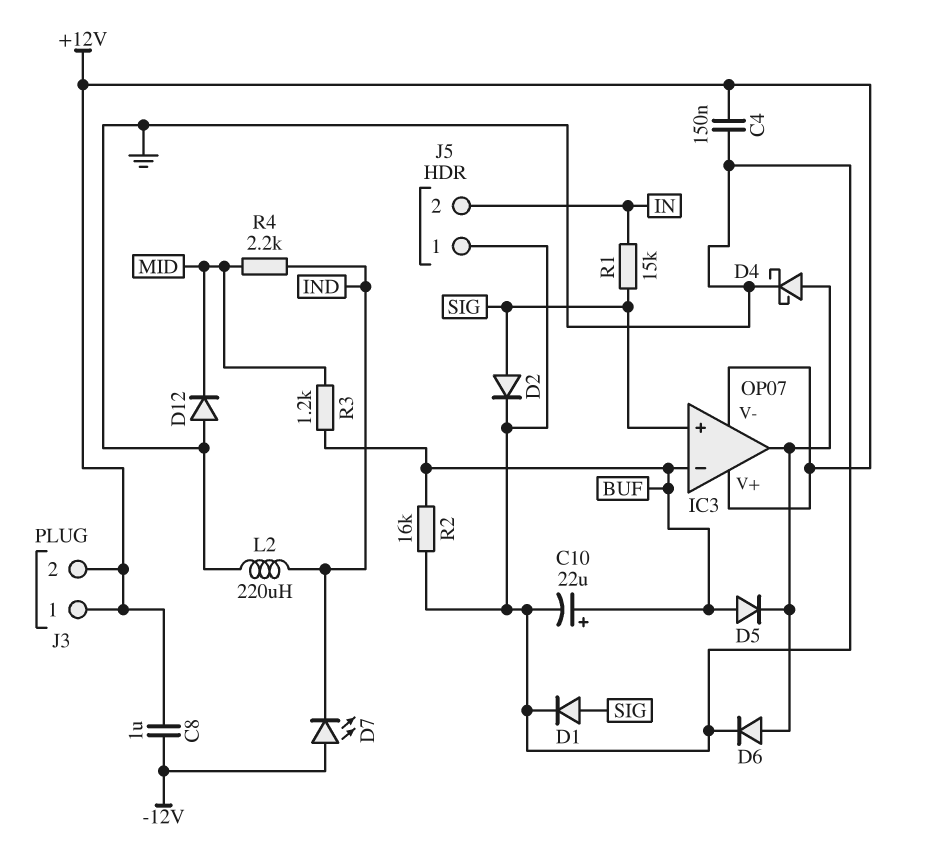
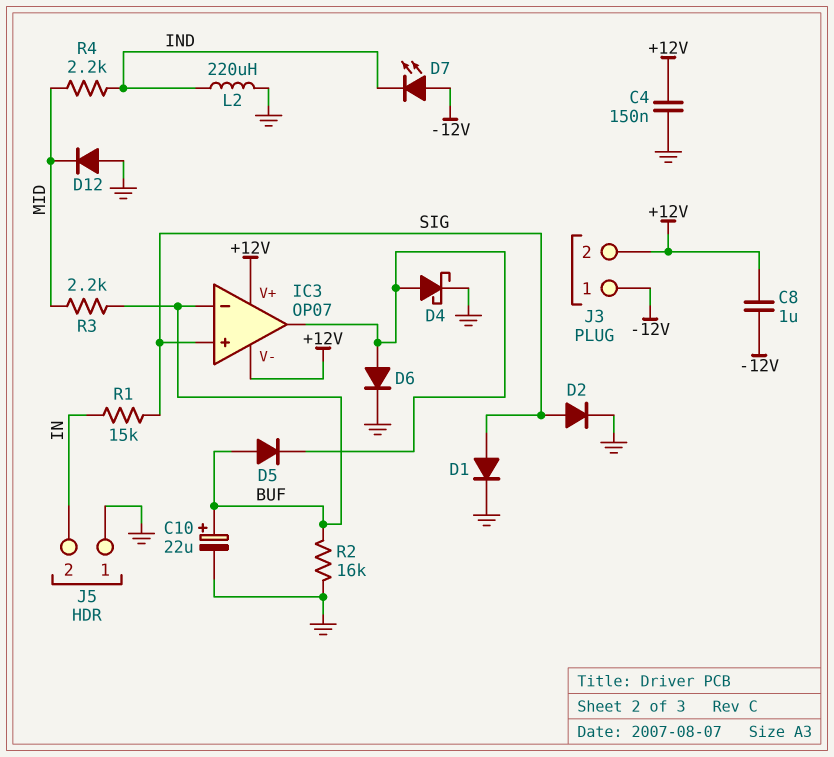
J3 pin 1: +12V -> -12V
R3: 1.2k (BUF, MID) -> 2.2k (BUF, MID)

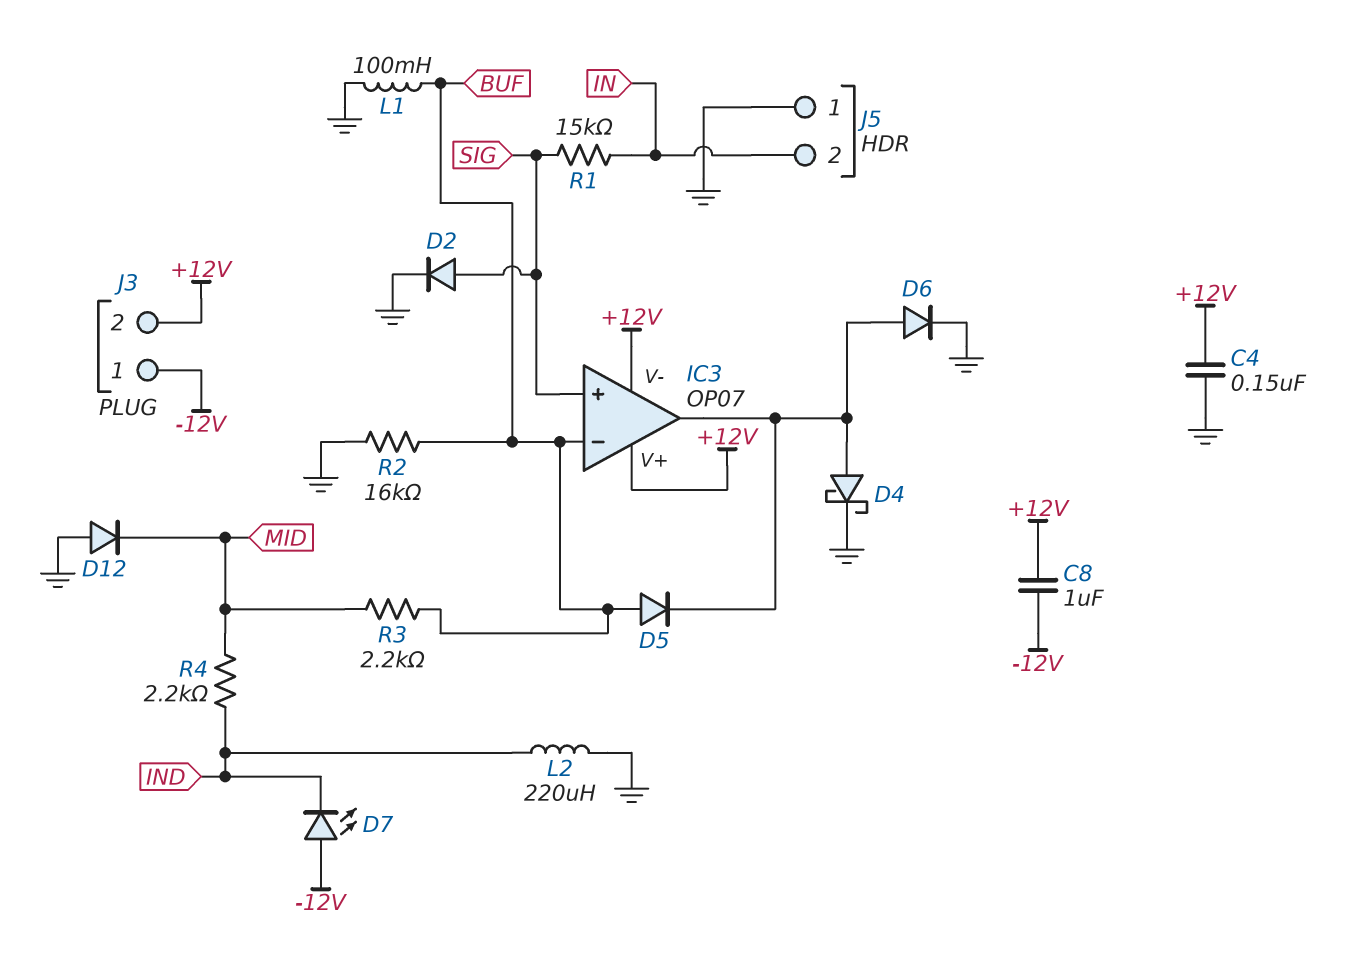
C10: 22uF (plus BUF, minus GND) -> none
D1: diode (A SIG, K GND) -> none
L1: none -> 100mH (BUF, GND)

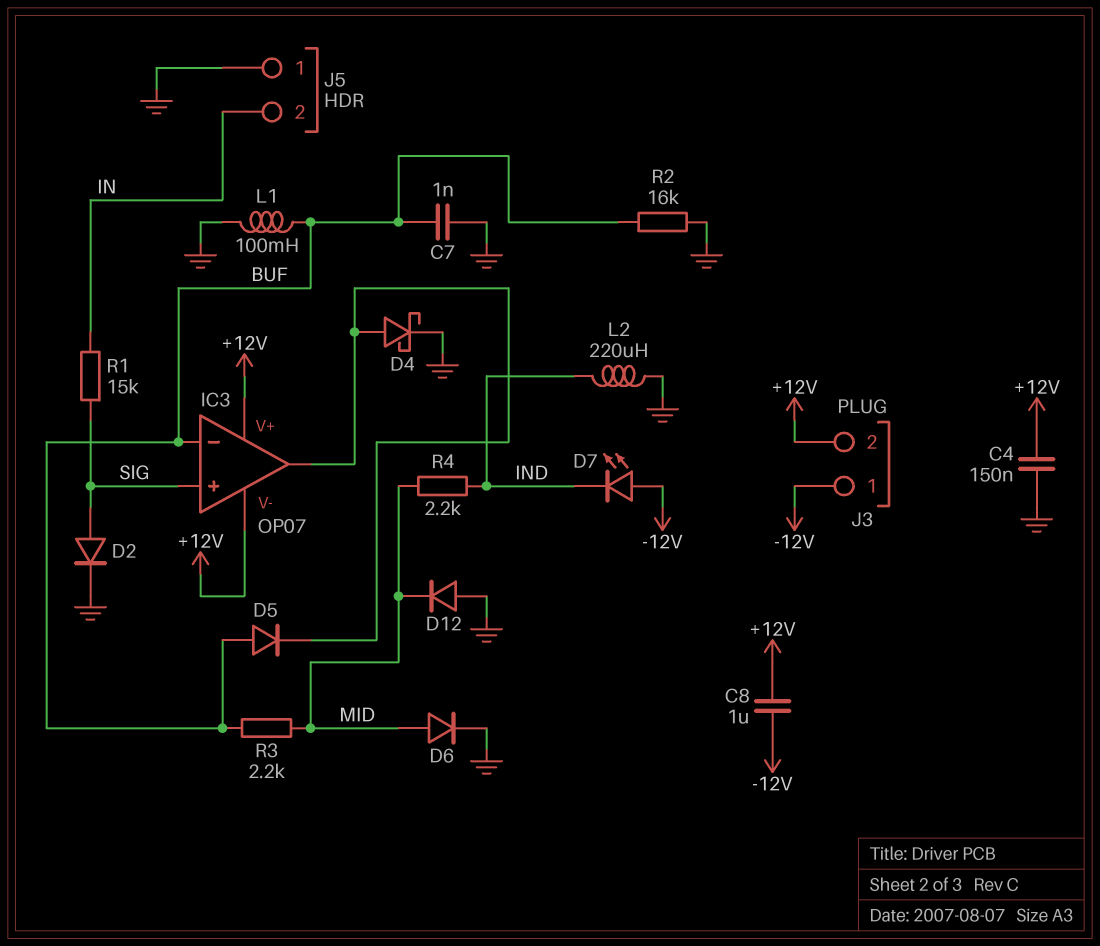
C7: none -> 1nF (BUF, GND)
D6: diode (A IC3/out, K GND) -> diode (A MID, K GND)

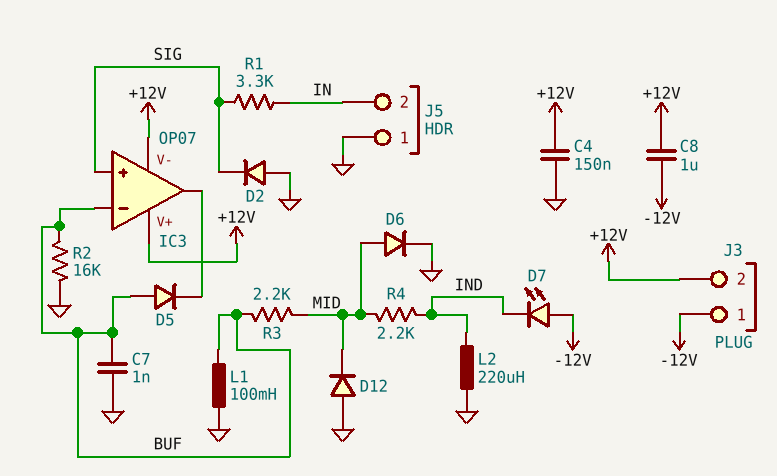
D2: diode (A SIG, K GND) -> diode (A GND, K SIG)
D4: schottky (A IC3/out, K GND) -> none
R1: 15k (IN, SIG) -> 3.3k (IN, SIG)

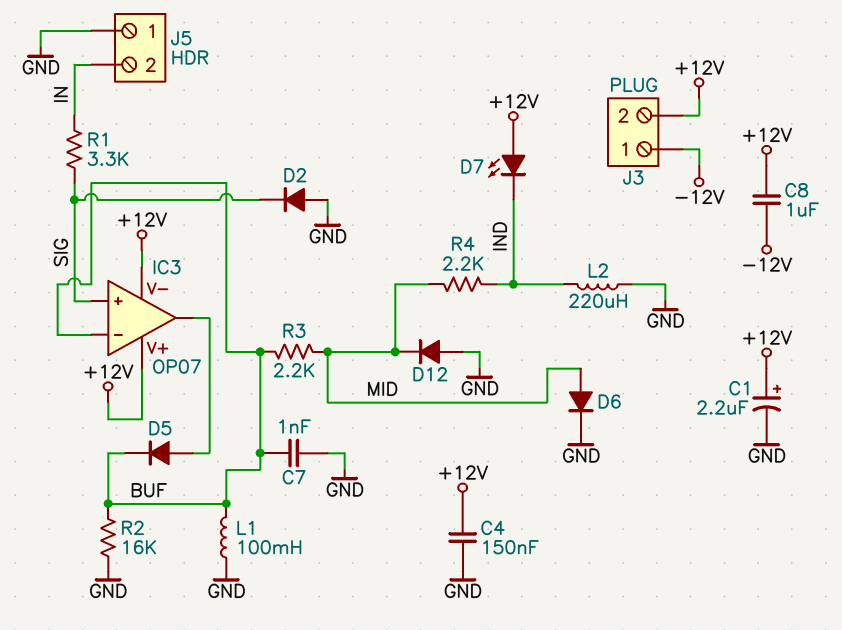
C1: none -> 2.2uF (plus +12V, minus GND)
D5: diode (A BUF, K IC3/out) -> diode (A IC3/out, K BUF)
D7: LED (A -12V, K IND) -> LED (A +12V, K IND)

